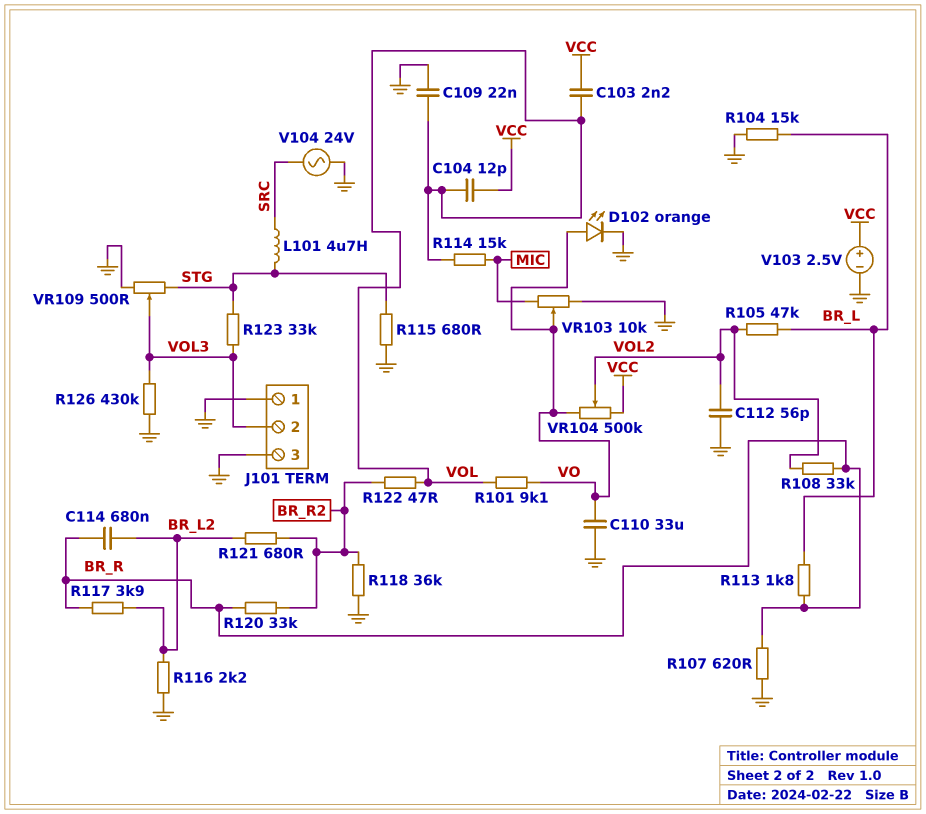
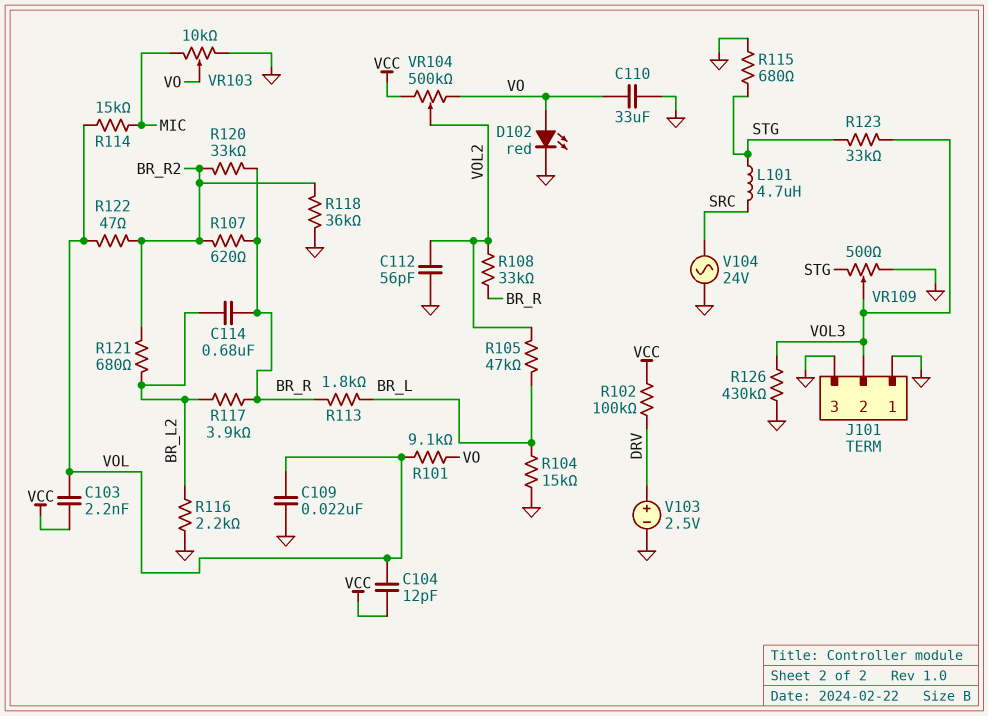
D102: LED orange (A VO, K GND) -> LED red (A VO, K GND)
R102: none -> 100k (DRV, VCC)
R107: 620 (BR_R, GND) -> 620 (BR_R, BR_R2)
V103: 2.5V (plus VCC, minus GND) -> 2.5V (plus DRV, minus GND)

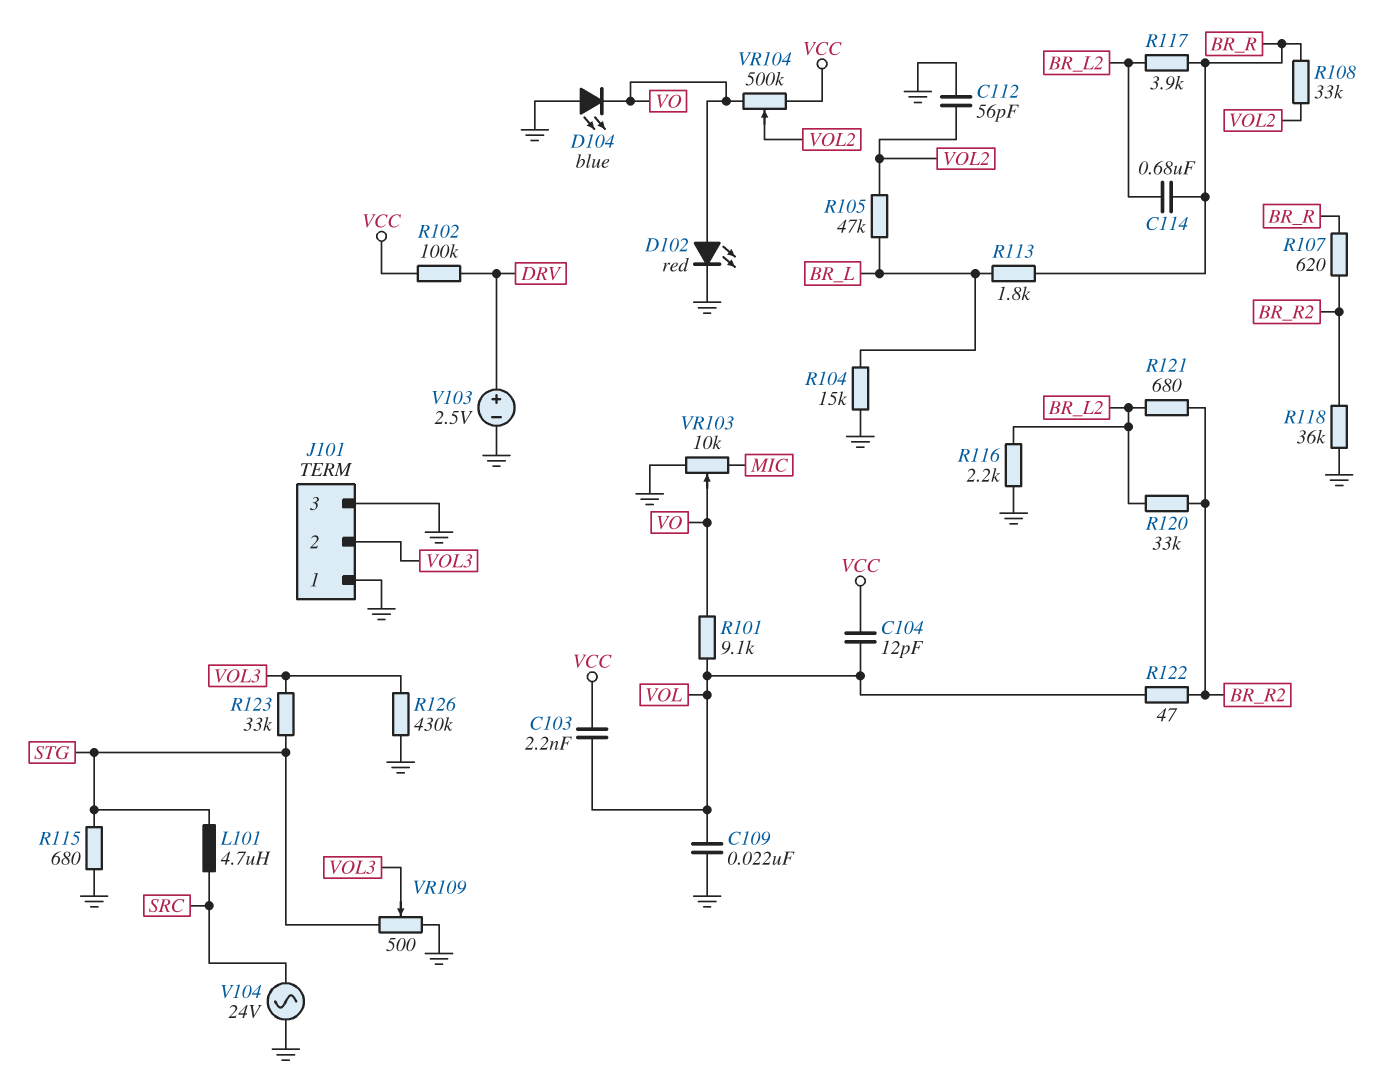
C110: 33uF (GND, VO) -> none
D104: none -> LED blue (A GND, K VO)
R114: 15k (MIC, VOL) -> none
R120: 33k (BR_R, BR_R2) -> 33k (BR_L2, BR_R2)

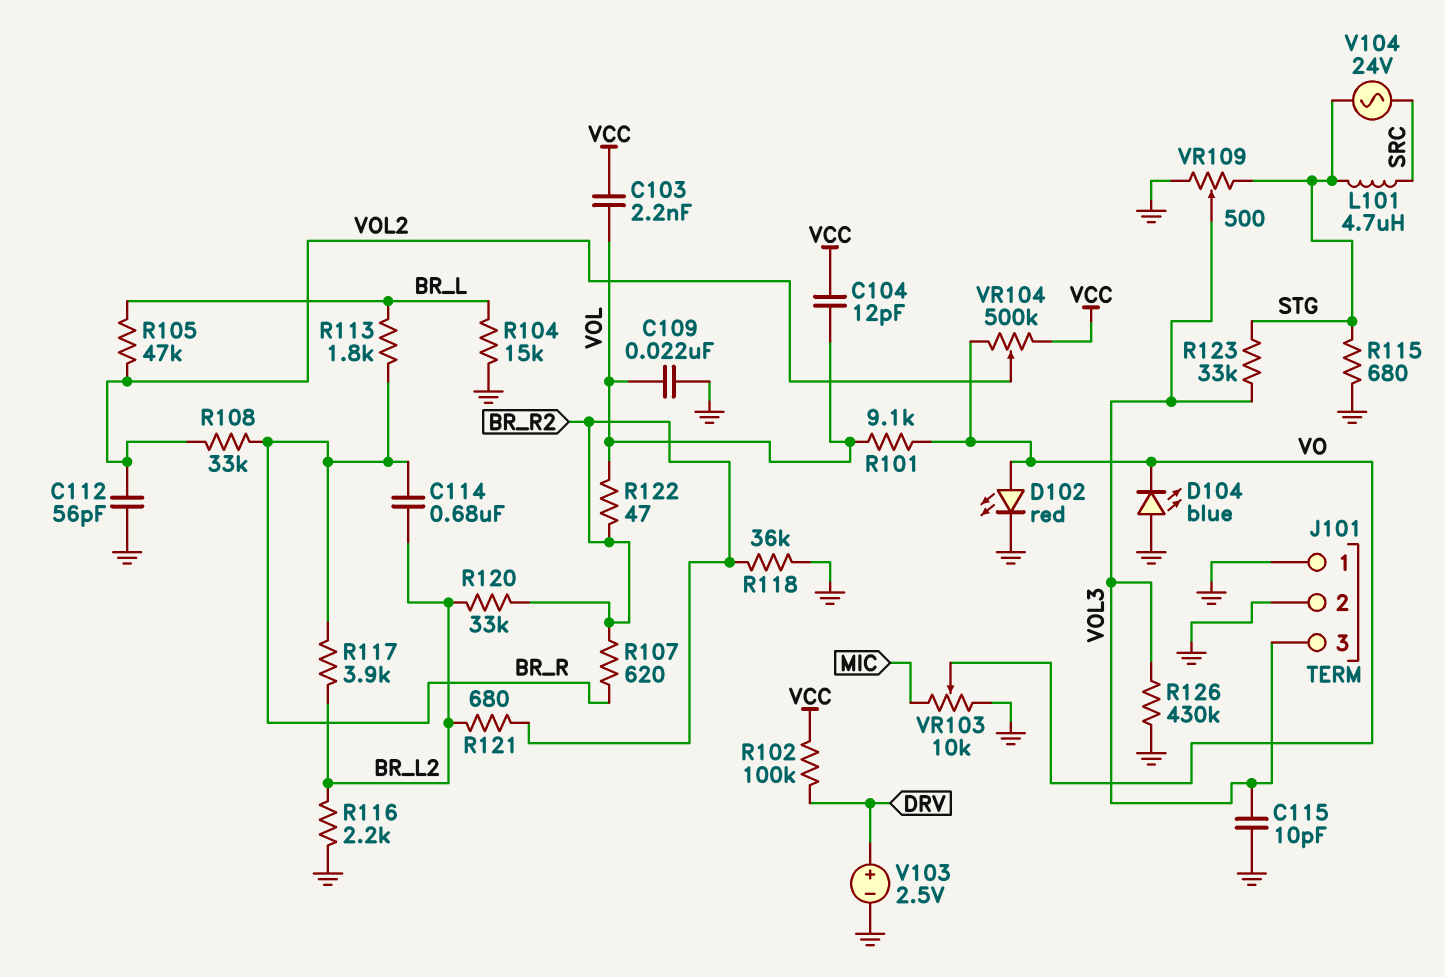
C115: none -> 10pF (GND, VOL3)
J101 pin 2: VOL3 -> GND
J101 pin 3: GND -> VOL3
V104: AC 24V (GND, SRC) -> AC 24V (SRC, STG)

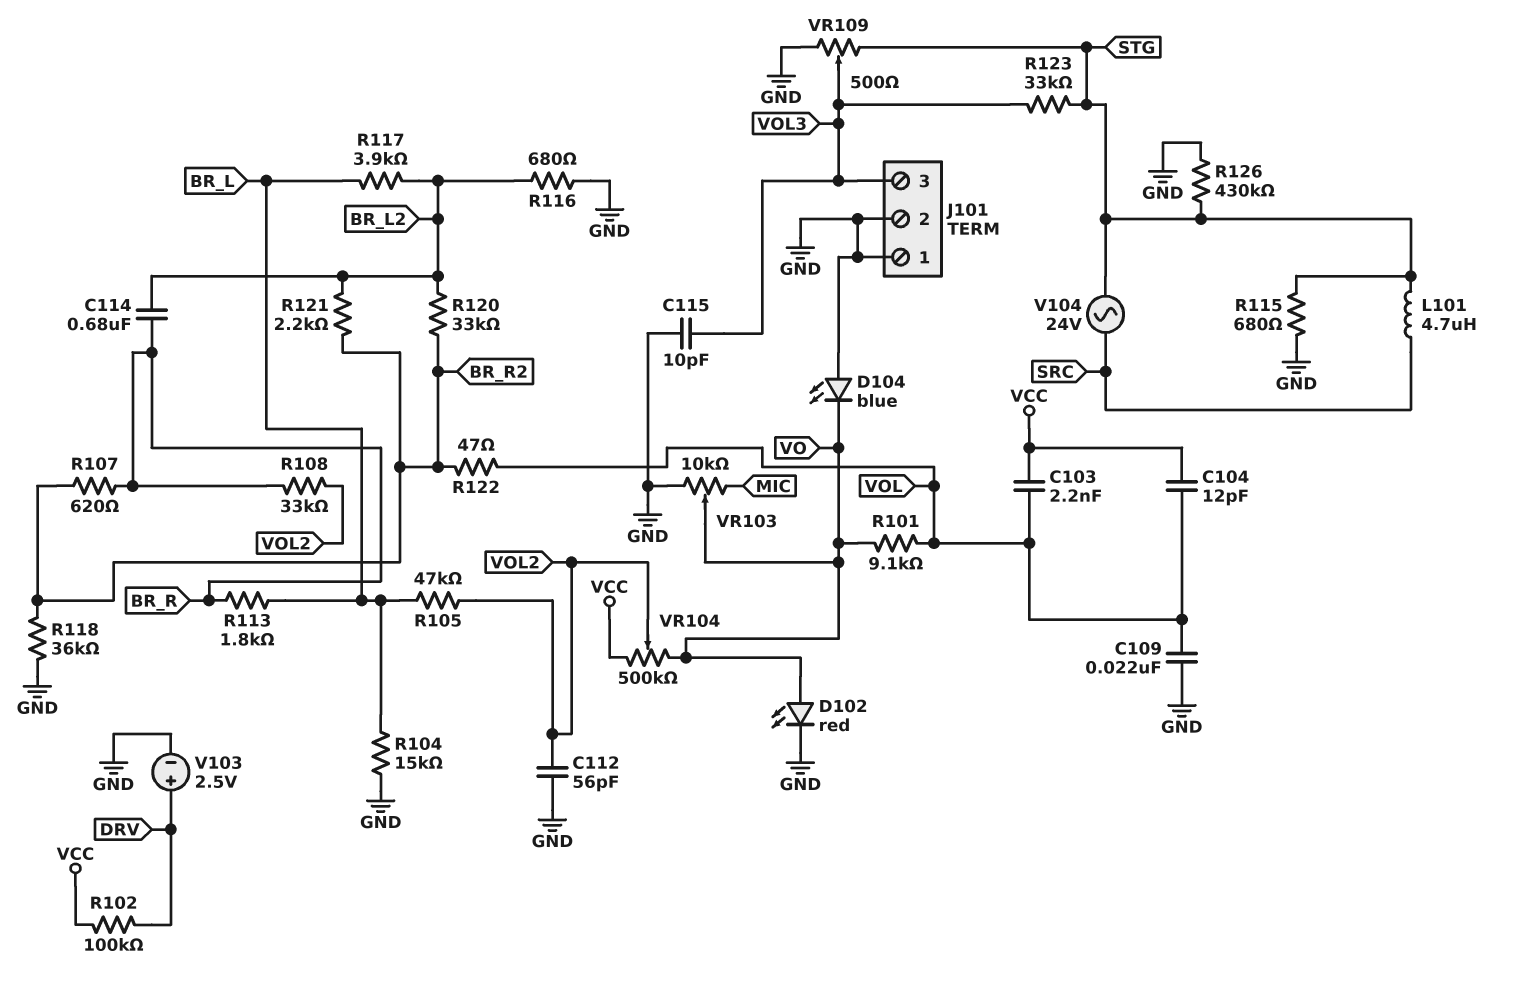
R116: 2.2k (BR_L2, GND) -> 680 (BR_L2, GND)
R117: 3.9k (BR_L2, BR_R) -> 3.9k (BR_L, BR_L2)
R121: 680 (BR_L2, BR_R2) -> 2.2k (BR_L2, BR_R2)
R126: 430k (GND, VOL3) -> 430k (GND, STG)

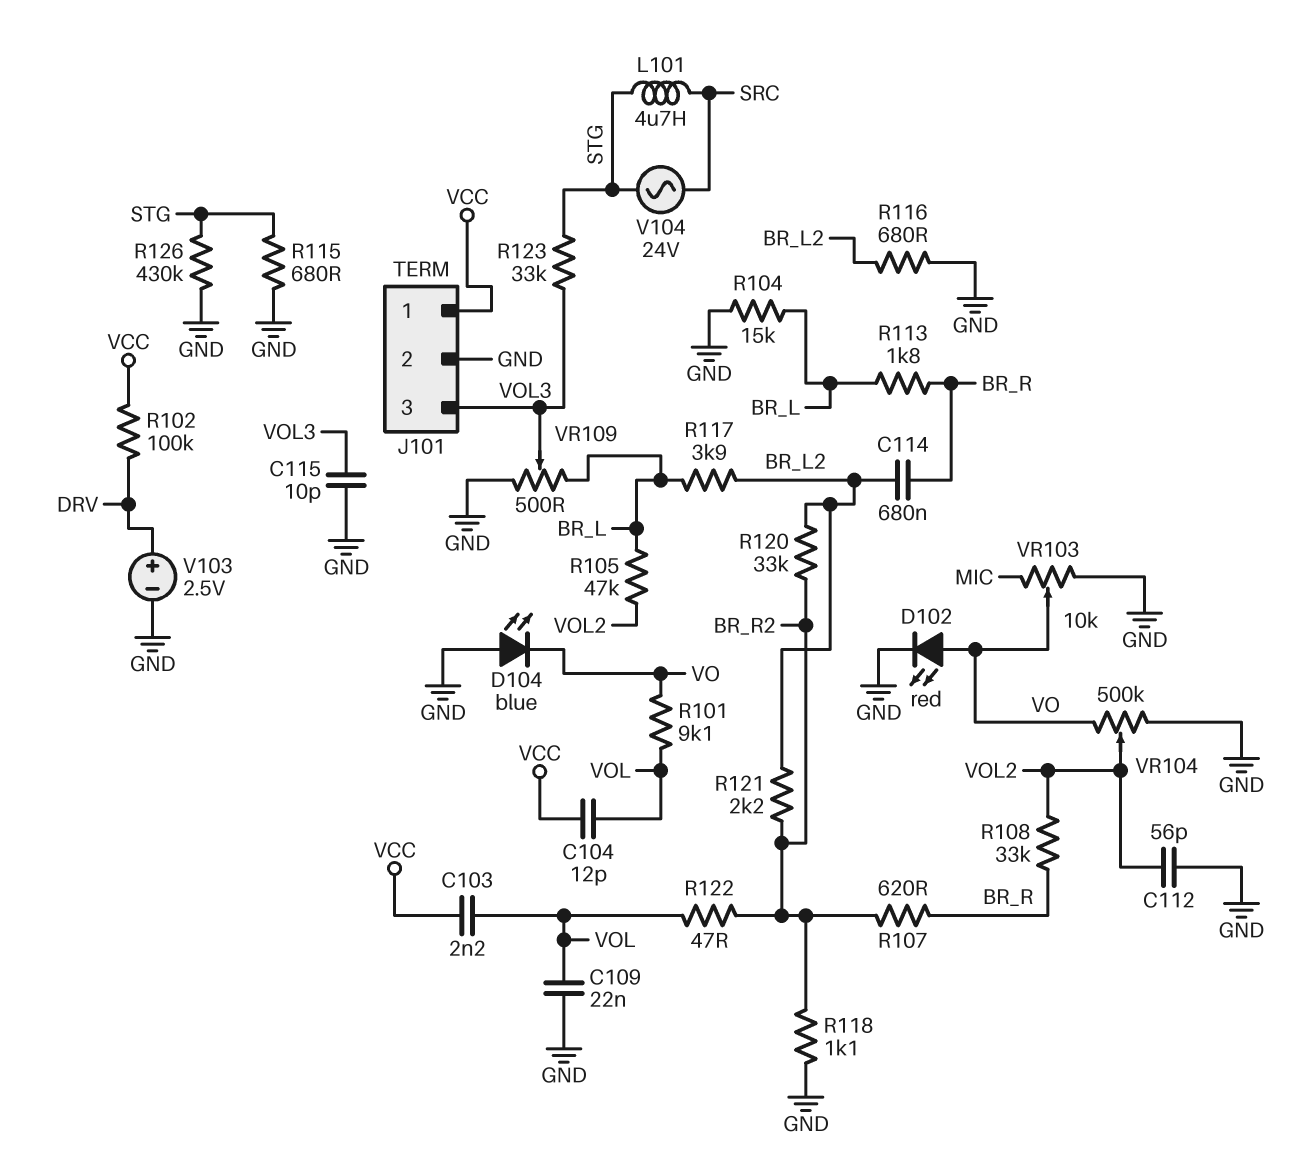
J101 pin 1: GND -> VCC
R118: 36k (BR_R2, GND) -> 1.1k (BR_R2, GND)
VR104: 500k (VCC, VO, wiper VOL2) -> 500k (GND, VO, wiper VOL2)
VR109: 500 (GND, STG, wiper VOL3) -> 500 (BR_L, GND, wiper VOL3)

